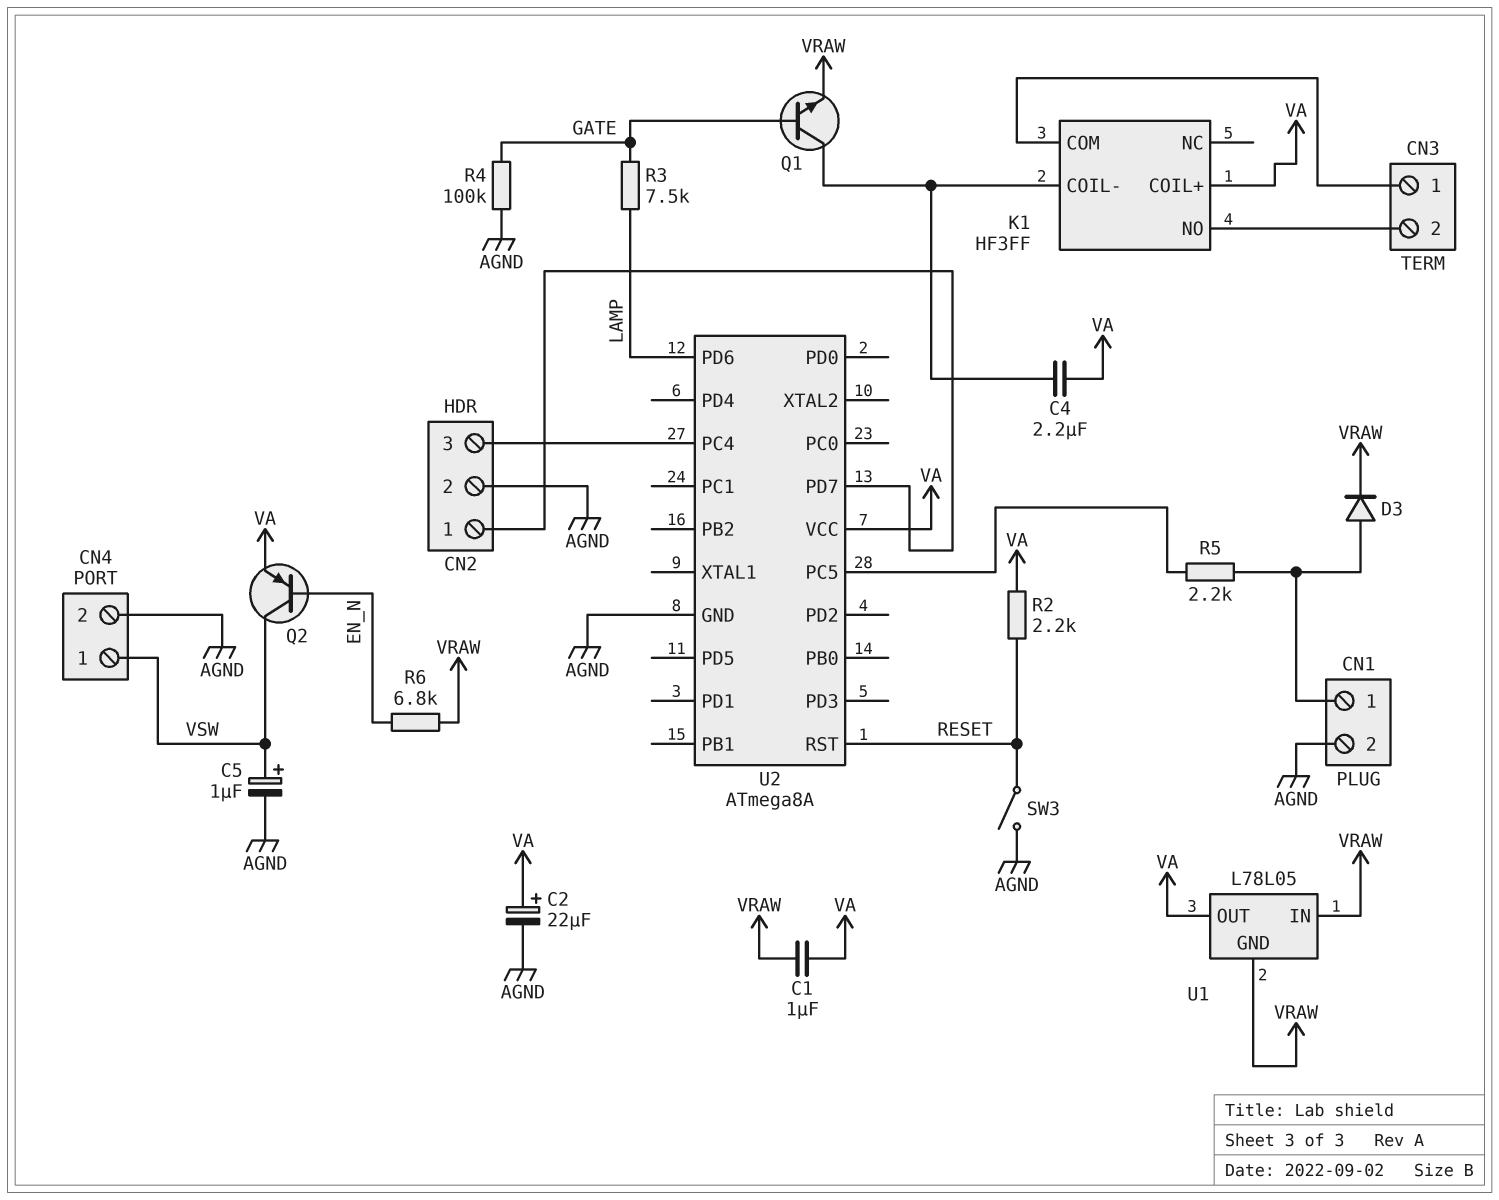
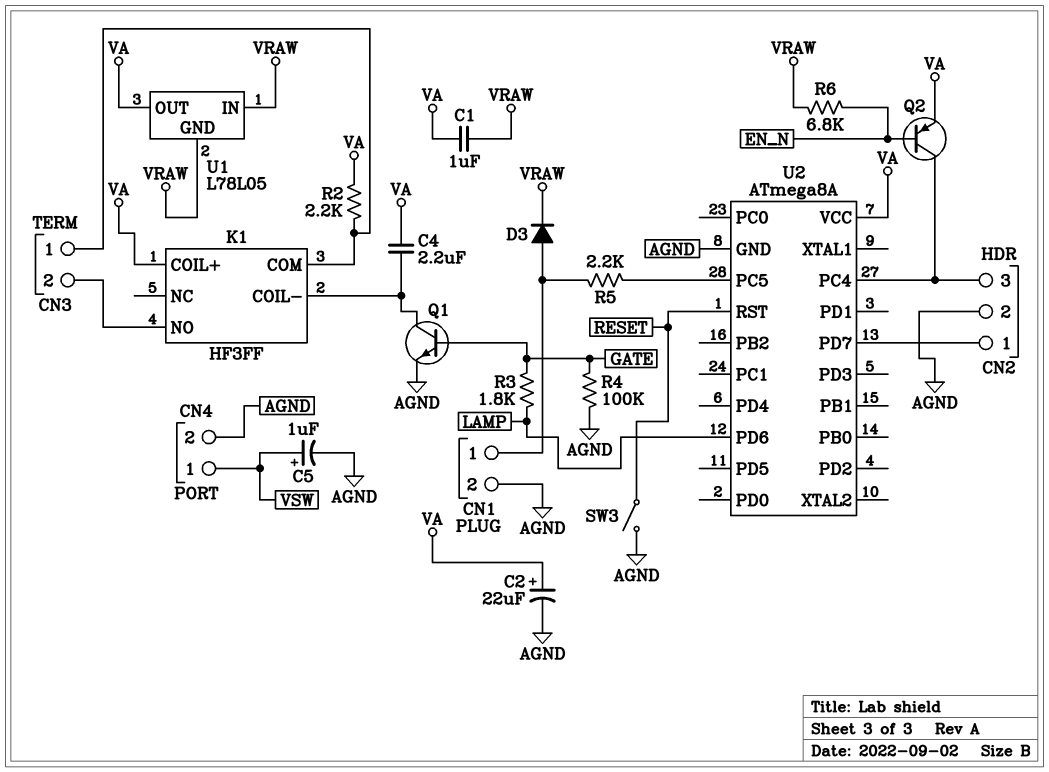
Q1: NPN (B GATE, C K1/COIL-, E VRAW) -> NPN (B GATE, C K1/COIL-, E AGND)
Q2: PNP (B EN_N, C VSW, E VA) -> PNP (B EN_N, C CN2/3, E VA)
R2: 2.2k (RESET, VA) -> 2.2k (CN3/1, VA)
R3: 7.5k (GATE, LAMP) -> 1.8k (GATE, LAMP)

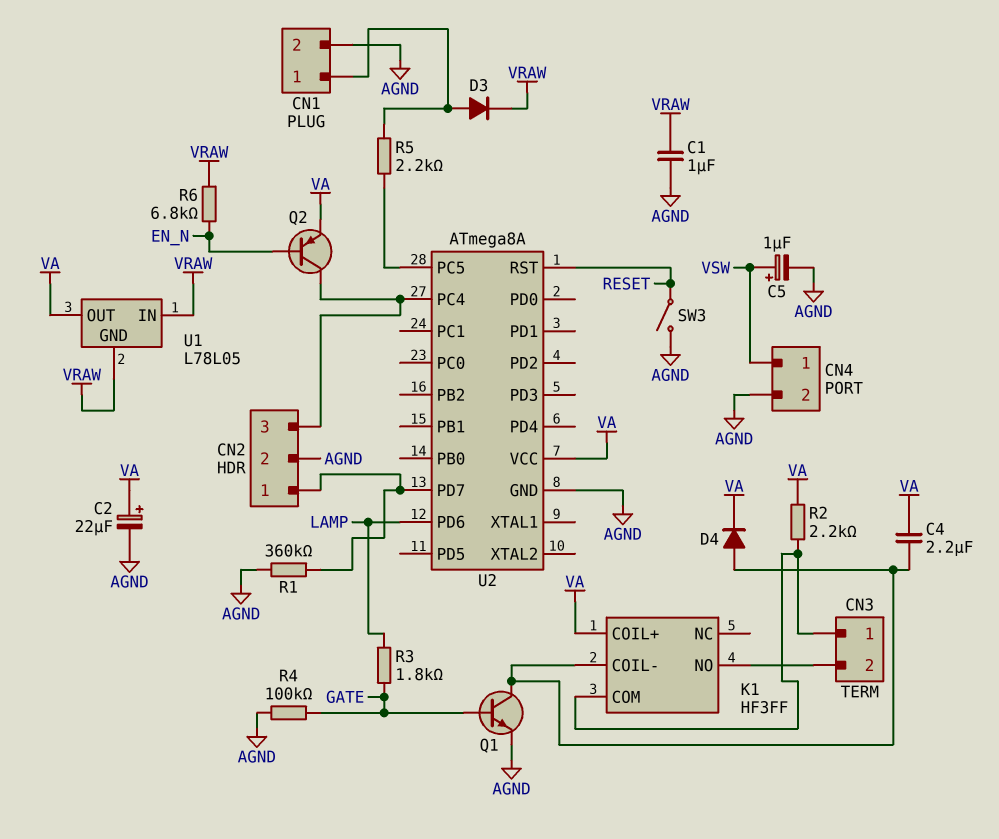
C1: 1uF (VA, VRAW) -> 1uF (AGND, VRAW)
D4: none -> diode (A K1/COIL-, K VA)
R1: none -> 360k (AGND, CN2/1)

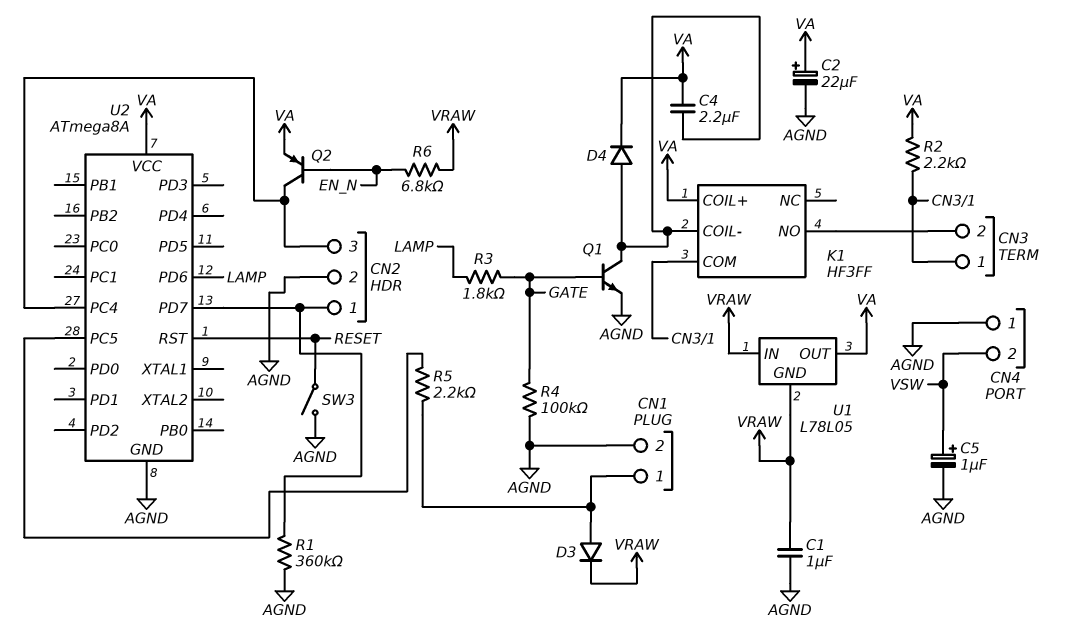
CN4 pin 1: VSW -> AGND
CN4 pin 2: AGND -> VSW

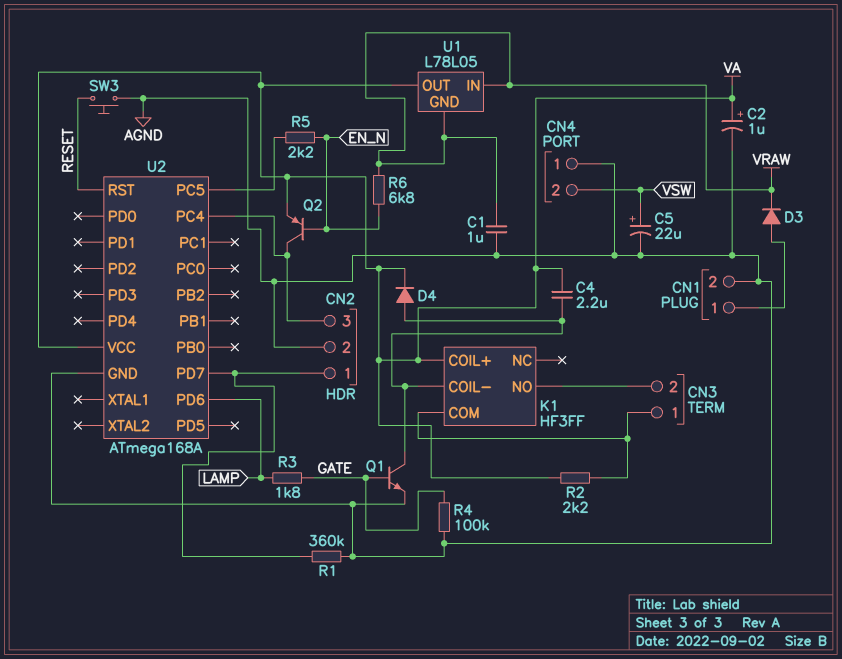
C2: 22uF (plus VA, minus AGND) -> 1uF (plus VA, minus AGND)
C5: 1uF (plus VSW, minus AGND) -> 22uF (plus VSW, minus AGND)
R5: 2.2k (CN1/1, U2/PC5) -> 2.2k (EN_N, U2/PC5)
SW3: switch (AGND, RESET) -> button (AGND, RESET)
U2: ATmega8A -> ATmega168A

